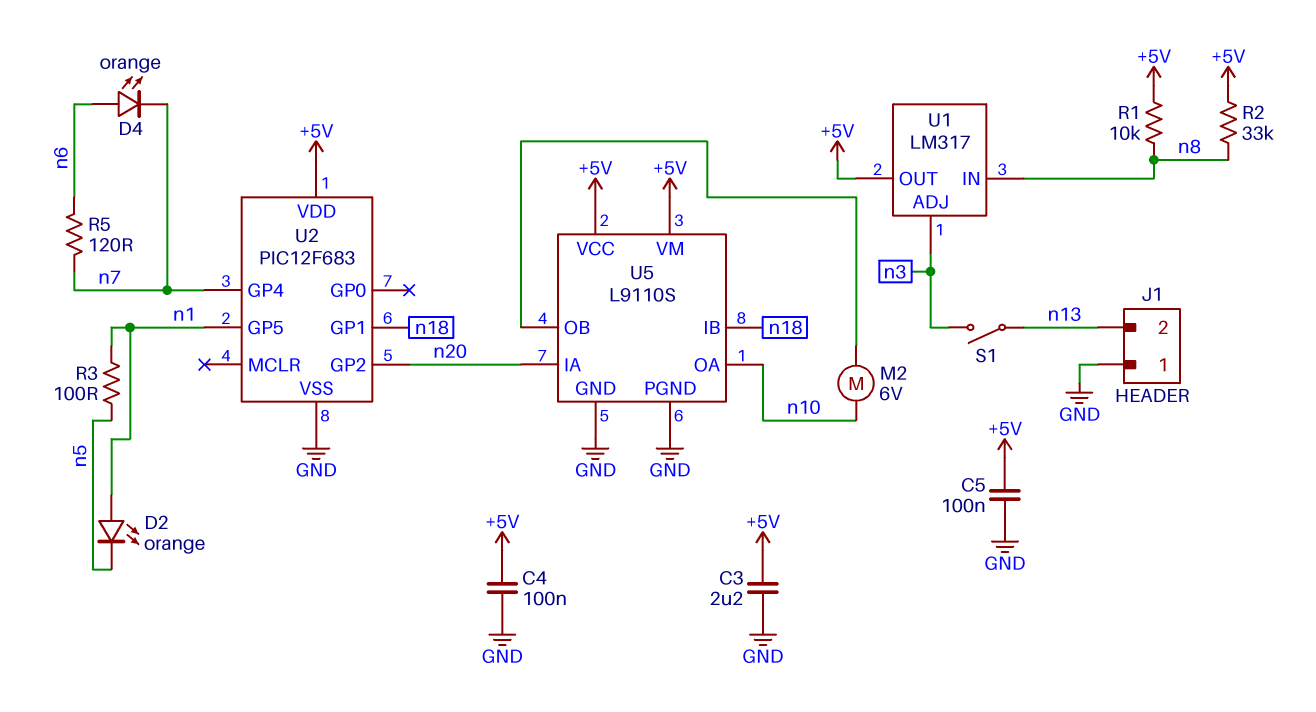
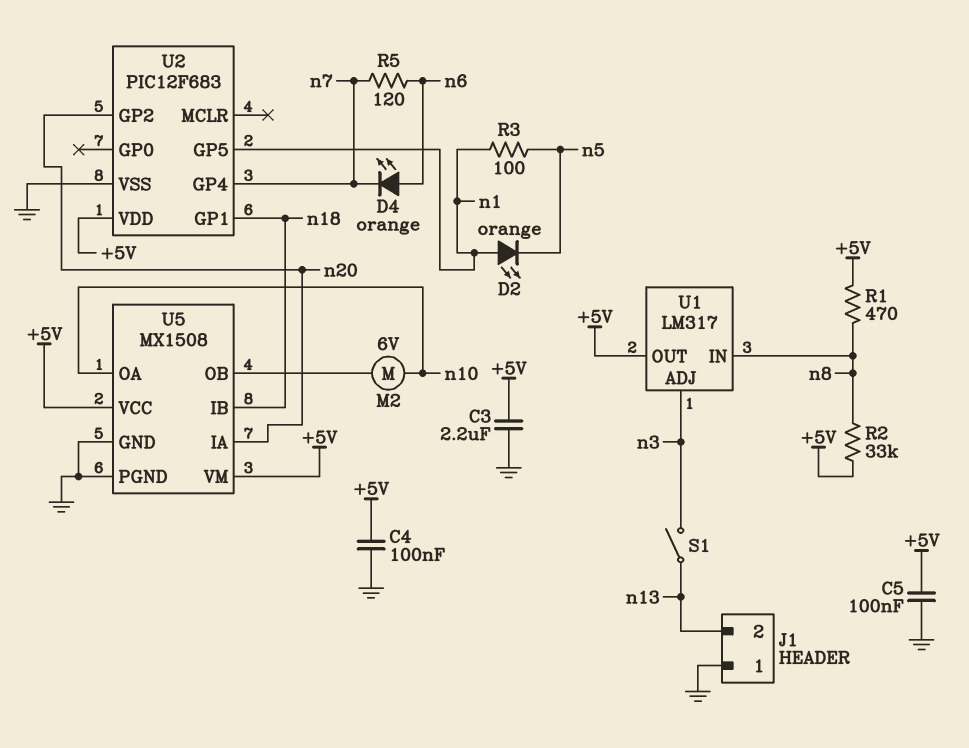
R1: 10k (+5V, n8) -> 470 (+5V, n8)
U5: L9110S -> MX1508

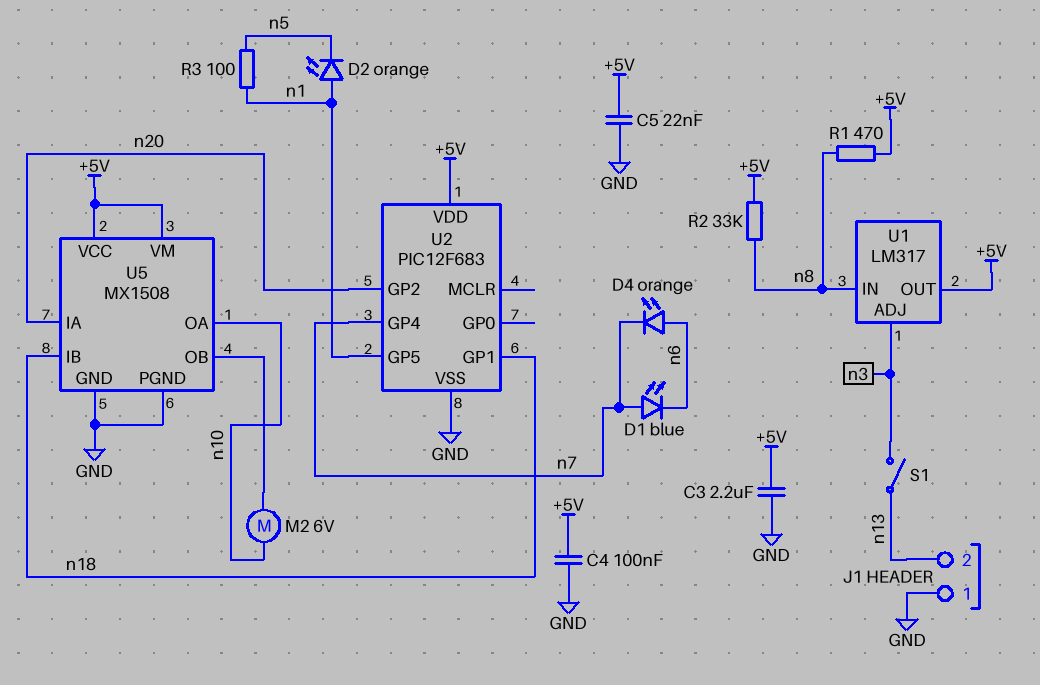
C5: 100nF (+5V, GND) -> 22nF (+5V, GND)
D1: none -> LED blue (A n7, K n6)
R5: 120 (n6, n7) -> none

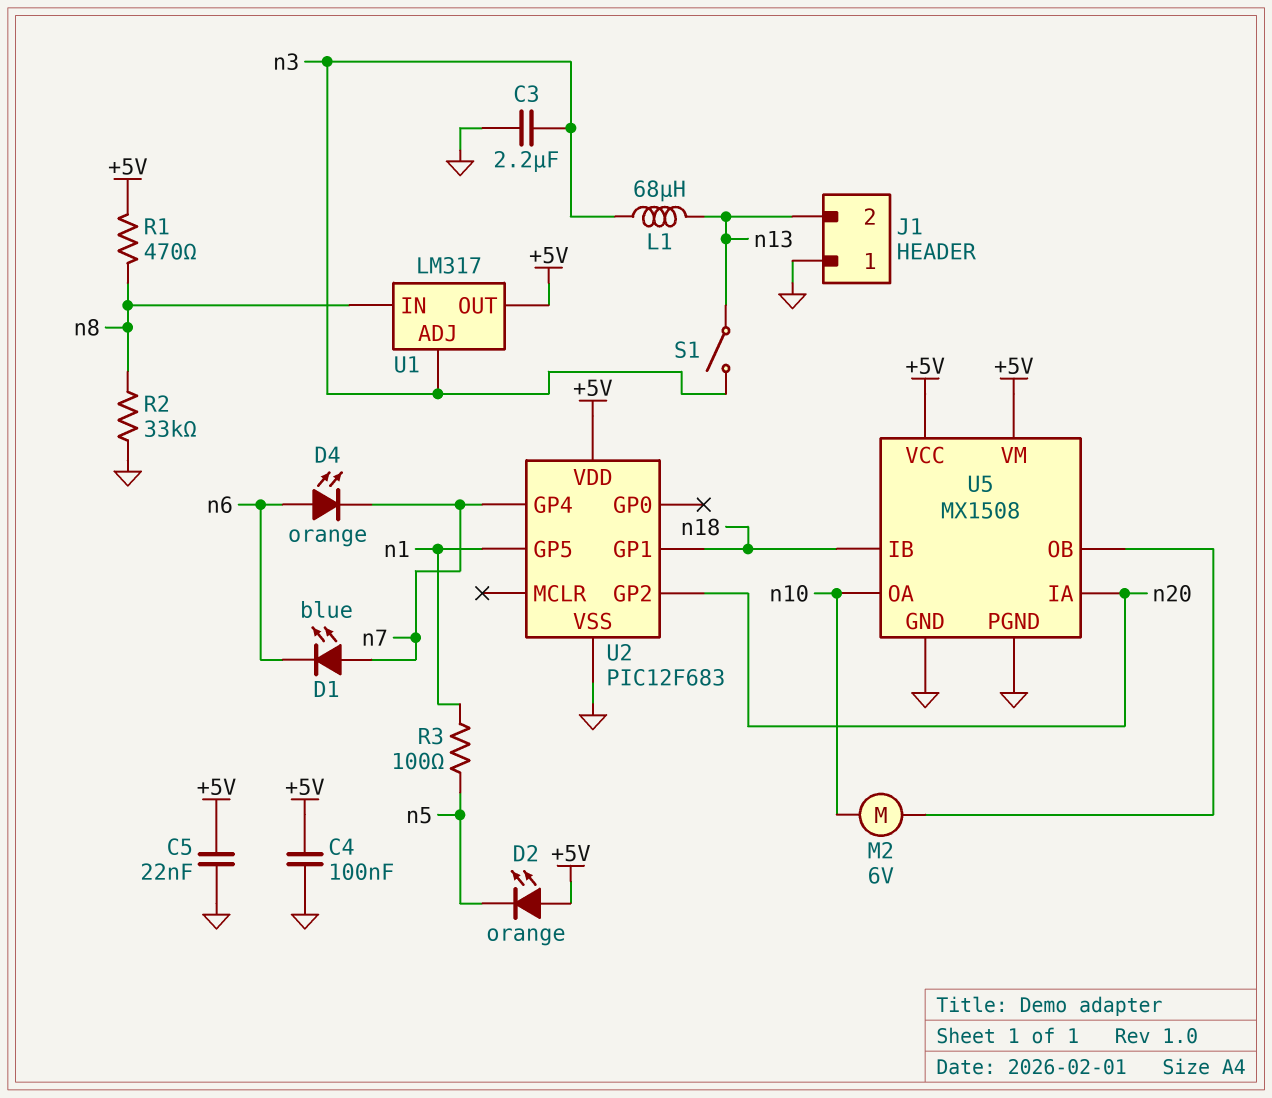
C3: 2.2uF (+5V, GND) -> 2.2uF (GND, n3)
D2: LED orange (A n1, K n5) -> LED orange (A +5V, K n5)
L1: none -> 68uH (n3, n13)
R2: 33k (+5V, n8) -> 33k (GND, n8)

